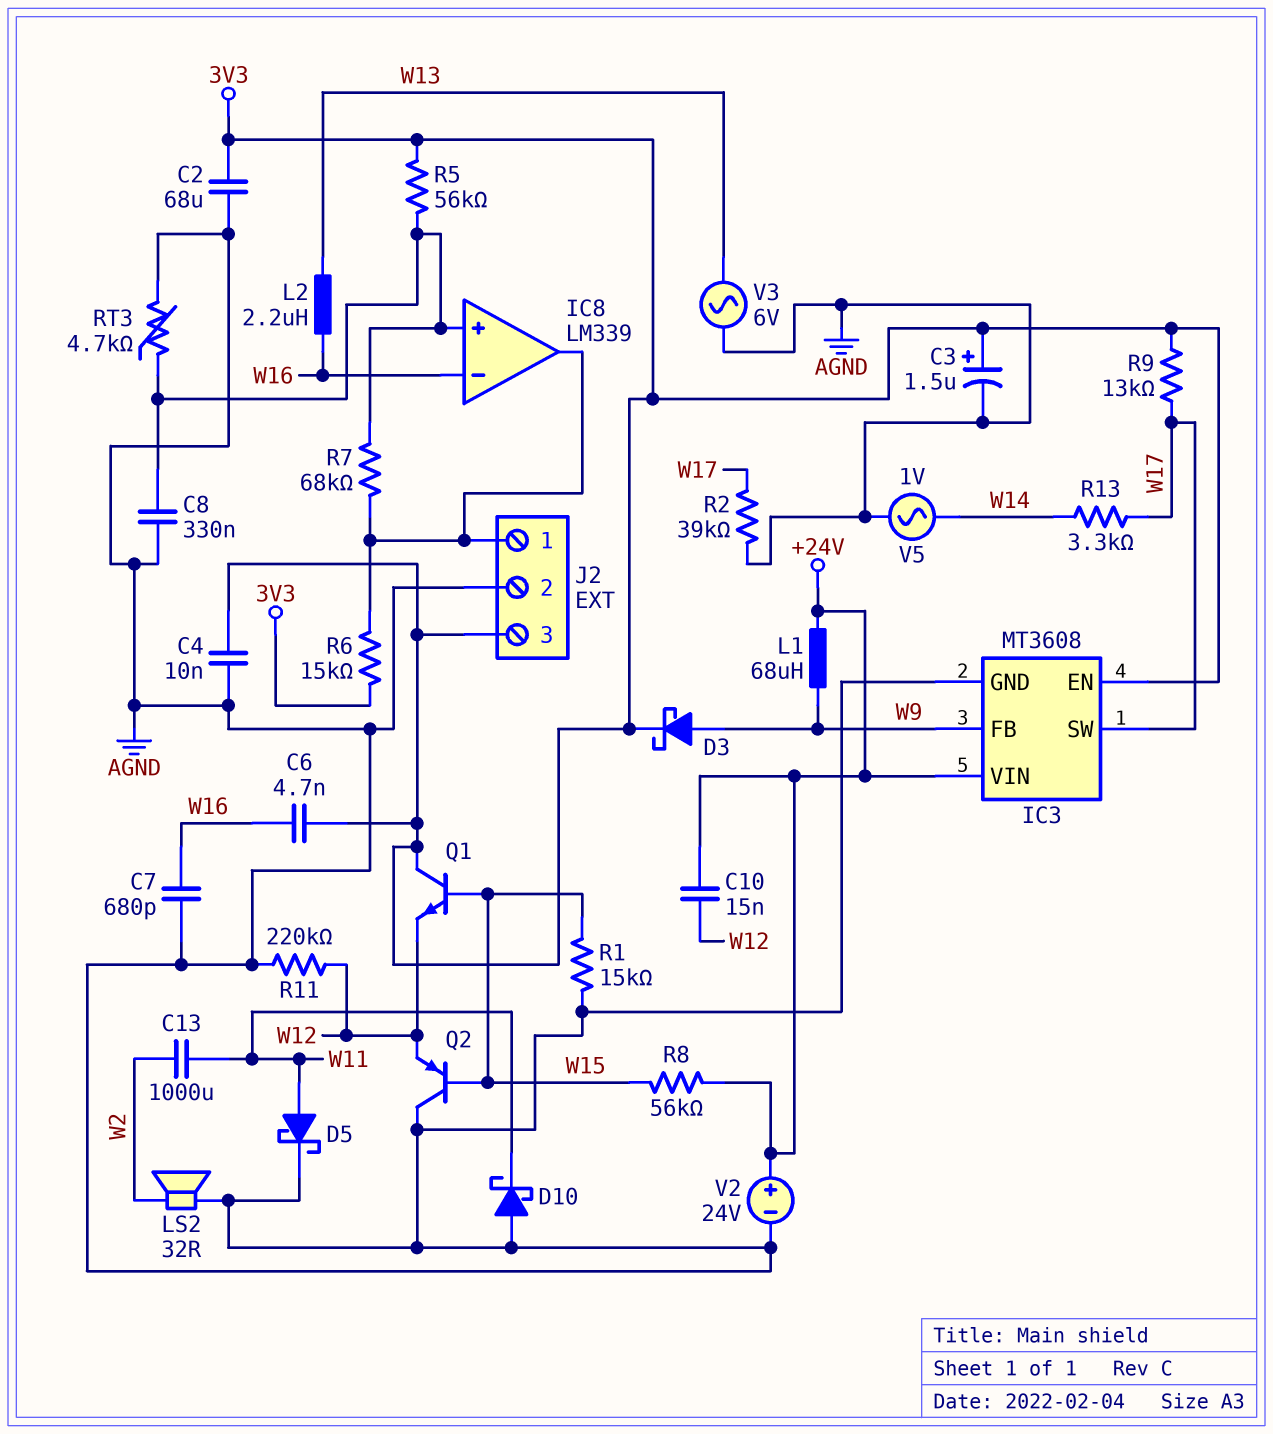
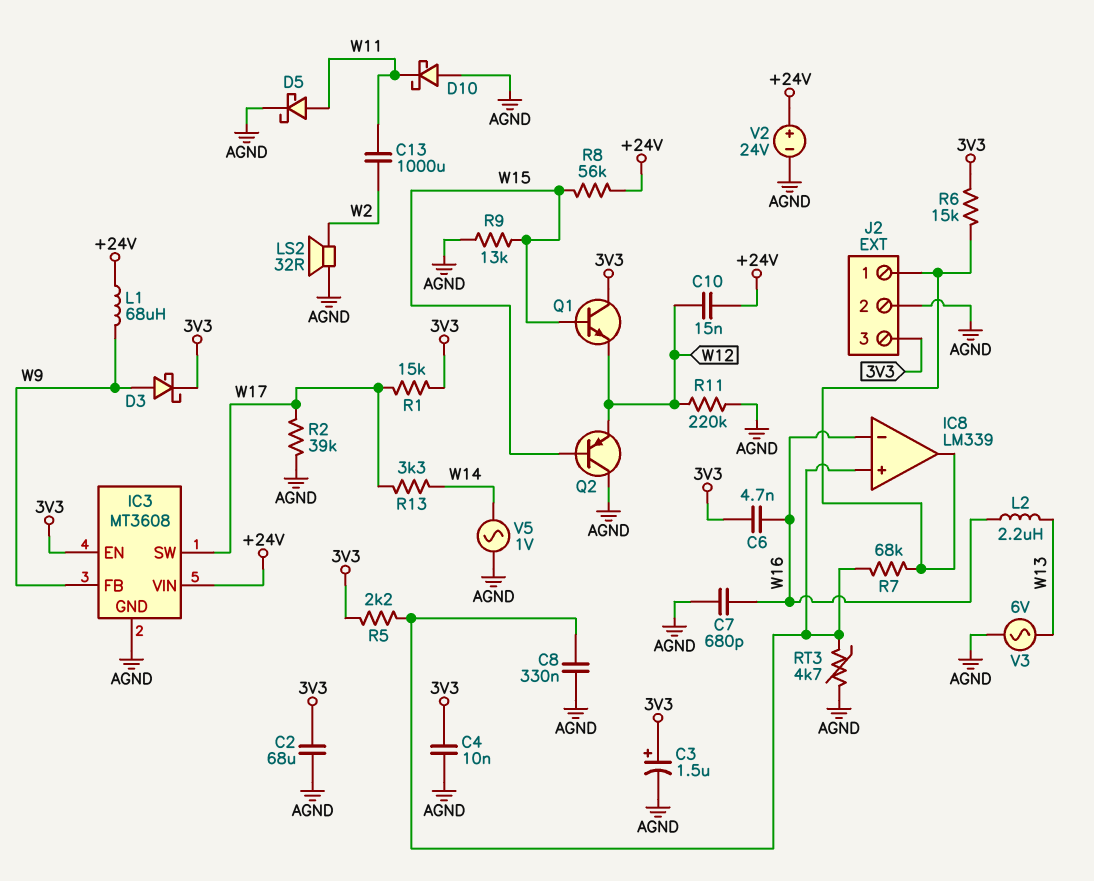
R1: 15k (AGND, W15) -> 15k (3V3, W17)
R5: 56k (3V3, IC8/in+) -> 2.2k (3V3, IC8/in+)
R9: 13k (3V3, W17) -> 13k (AGND, W15)

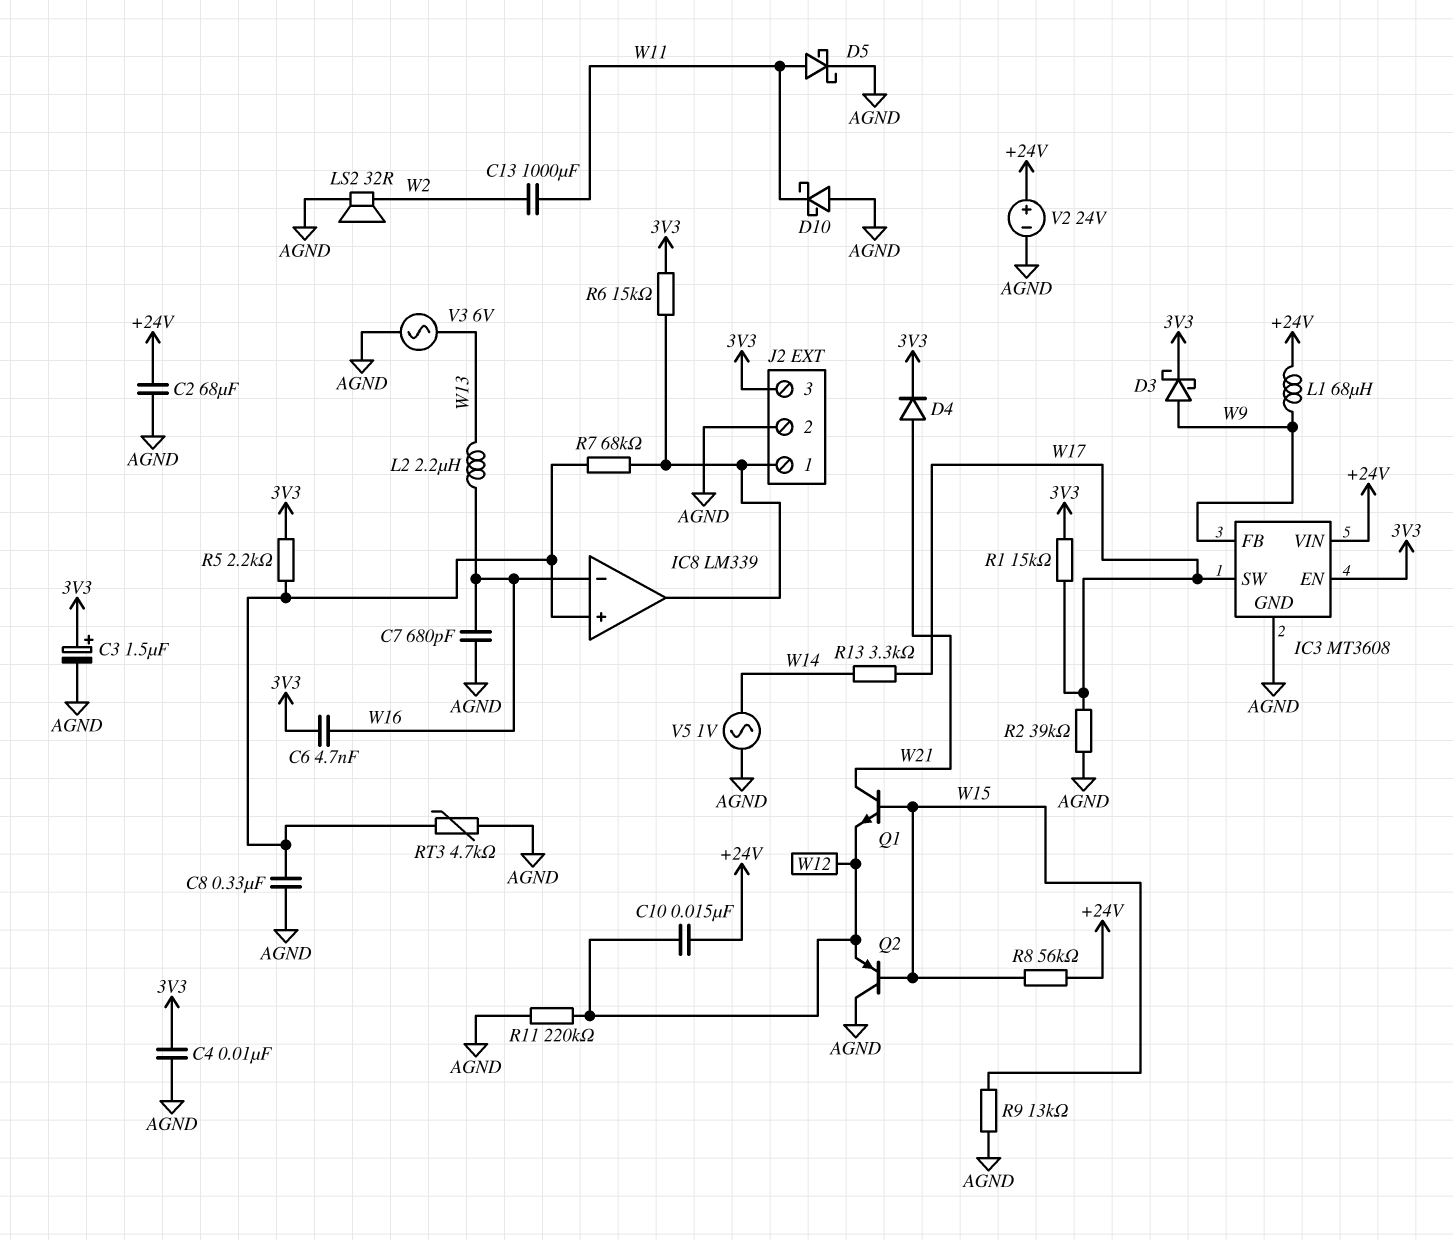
C2: 68uF (3V3, AGND) -> 68uF (+24V, AGND)
D4: none -> diode (A W21, K 3V3)
Q1: NPN (B W15, C 3V3, E W12) -> NPN (B W15, C W21, E W12)

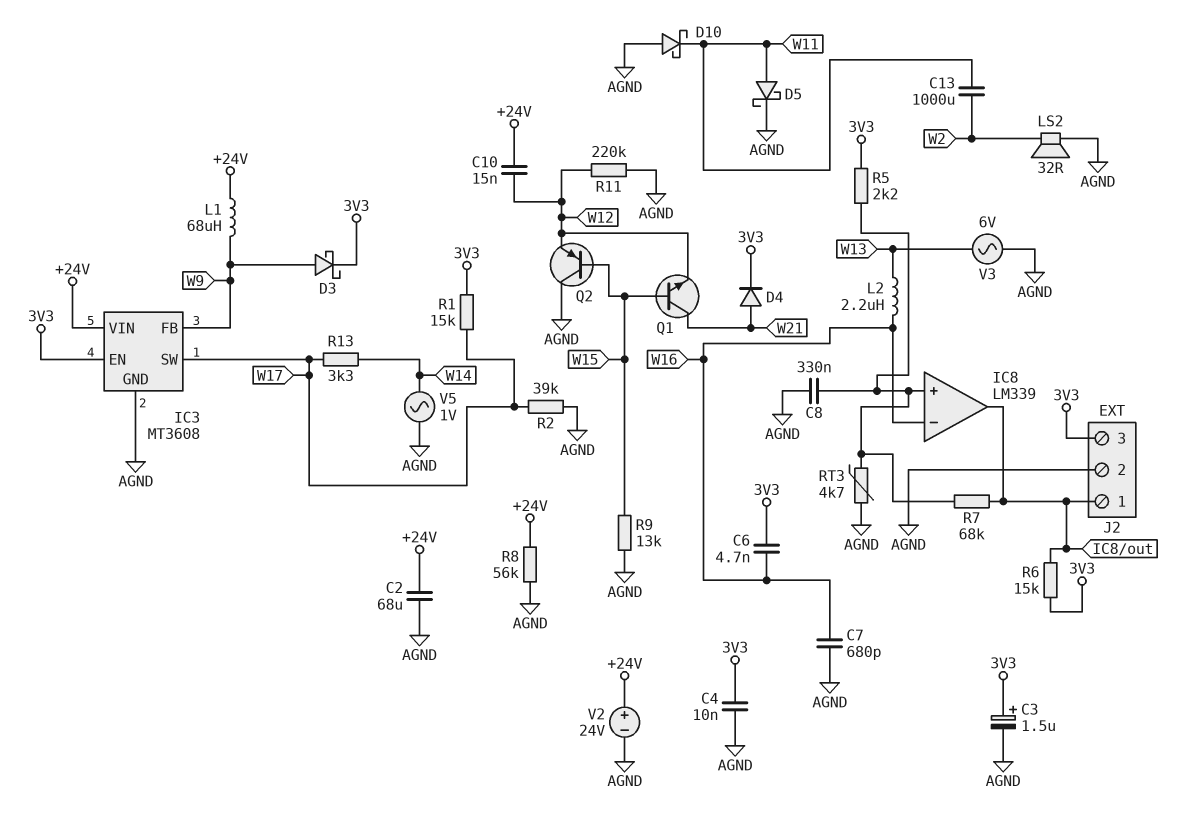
R8: 56k (+24V, W15) -> 56k (+24V, AGND)

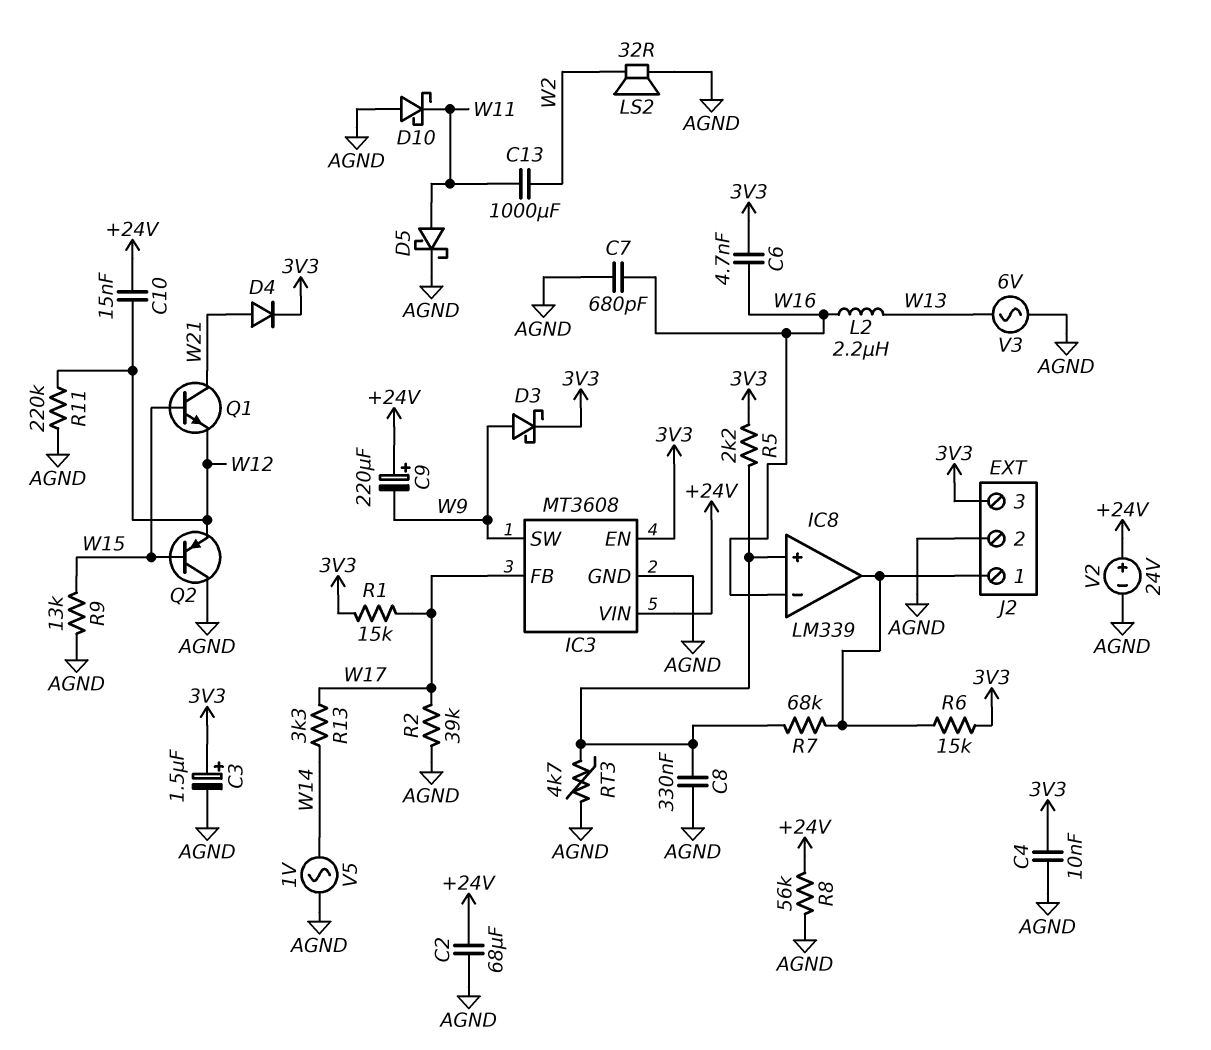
C9: none -> 220uF (plus +24V, minus W9)
IC3 pin FB: W9 -> W17
IC3 pin SW: W17 -> W9
L1: 68uH (+24V, W9) -> none

